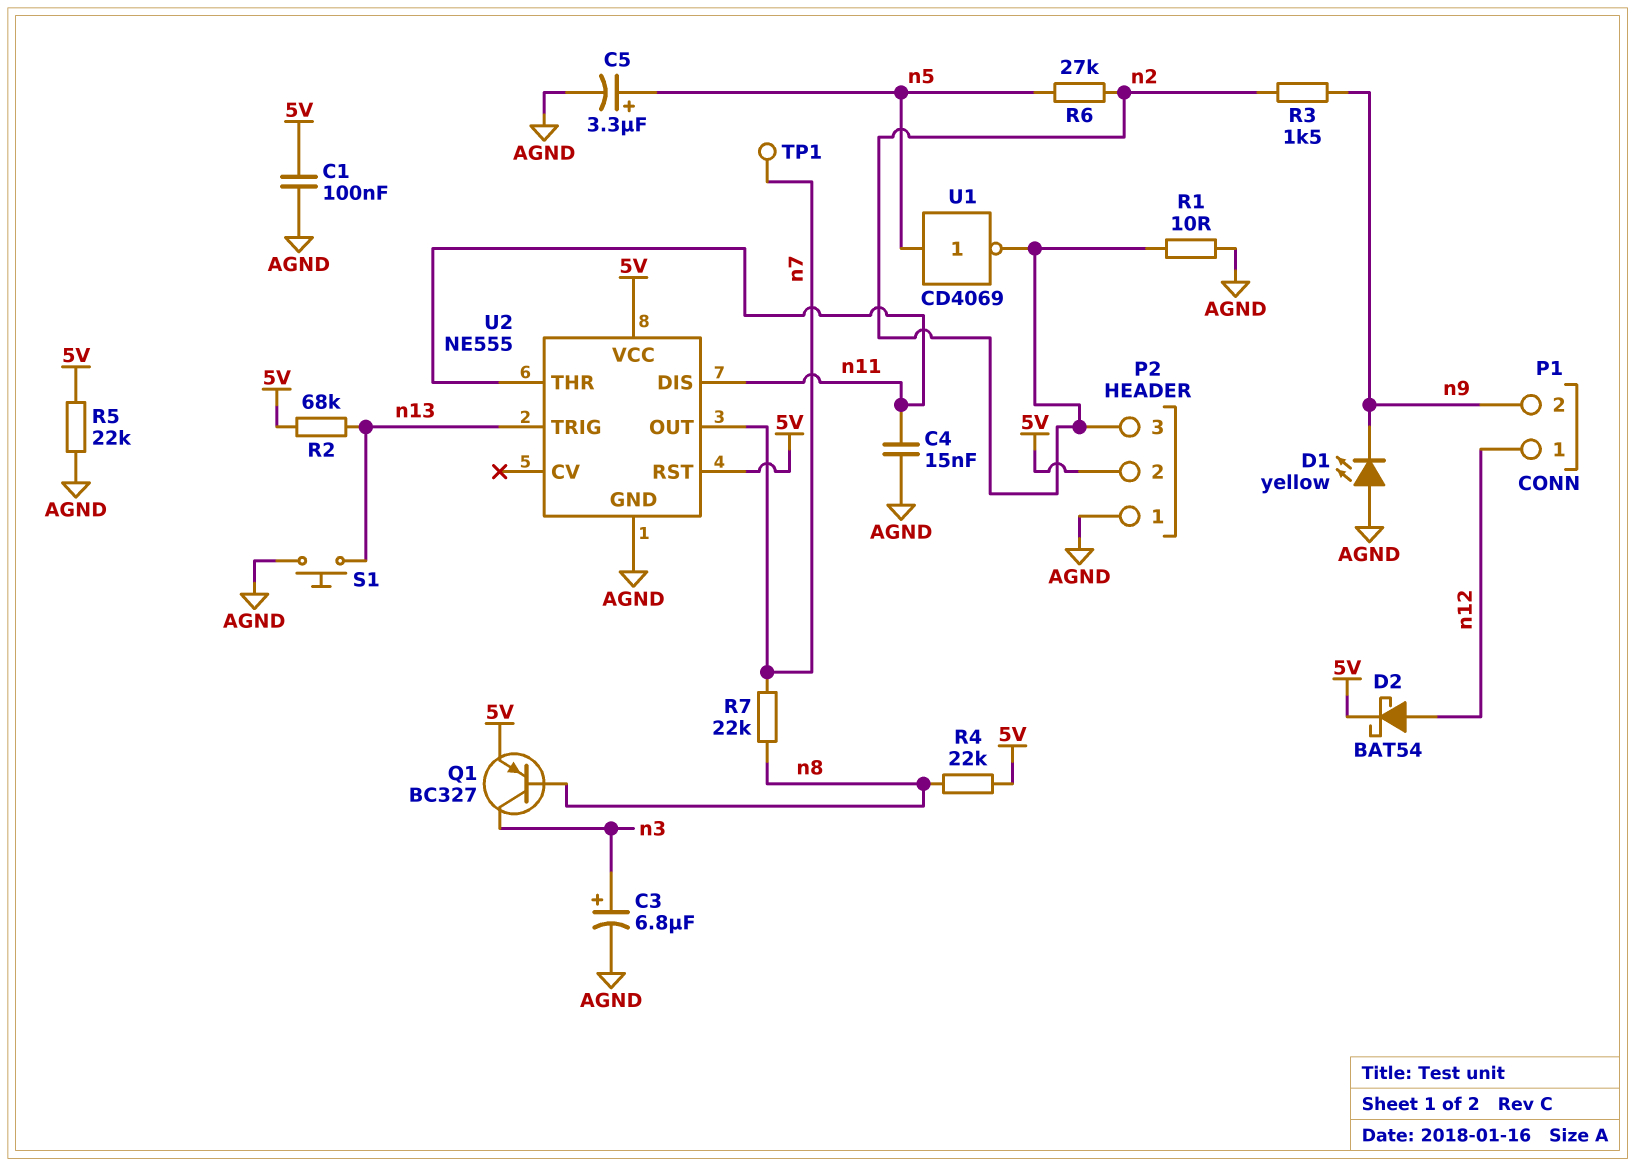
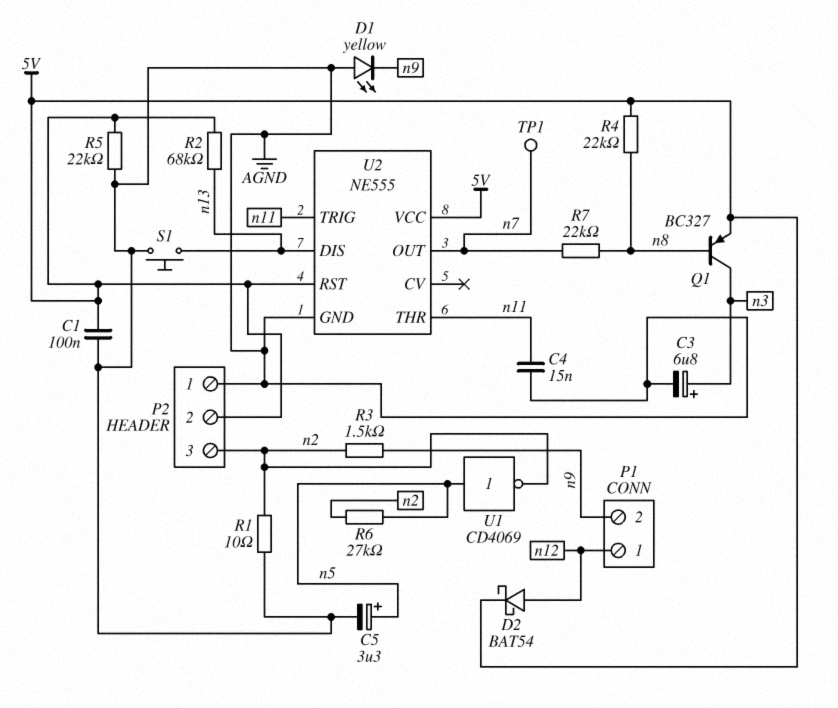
U2 pin DIS: n11 -> n13
U2 pin TRIG: n13 -> n11

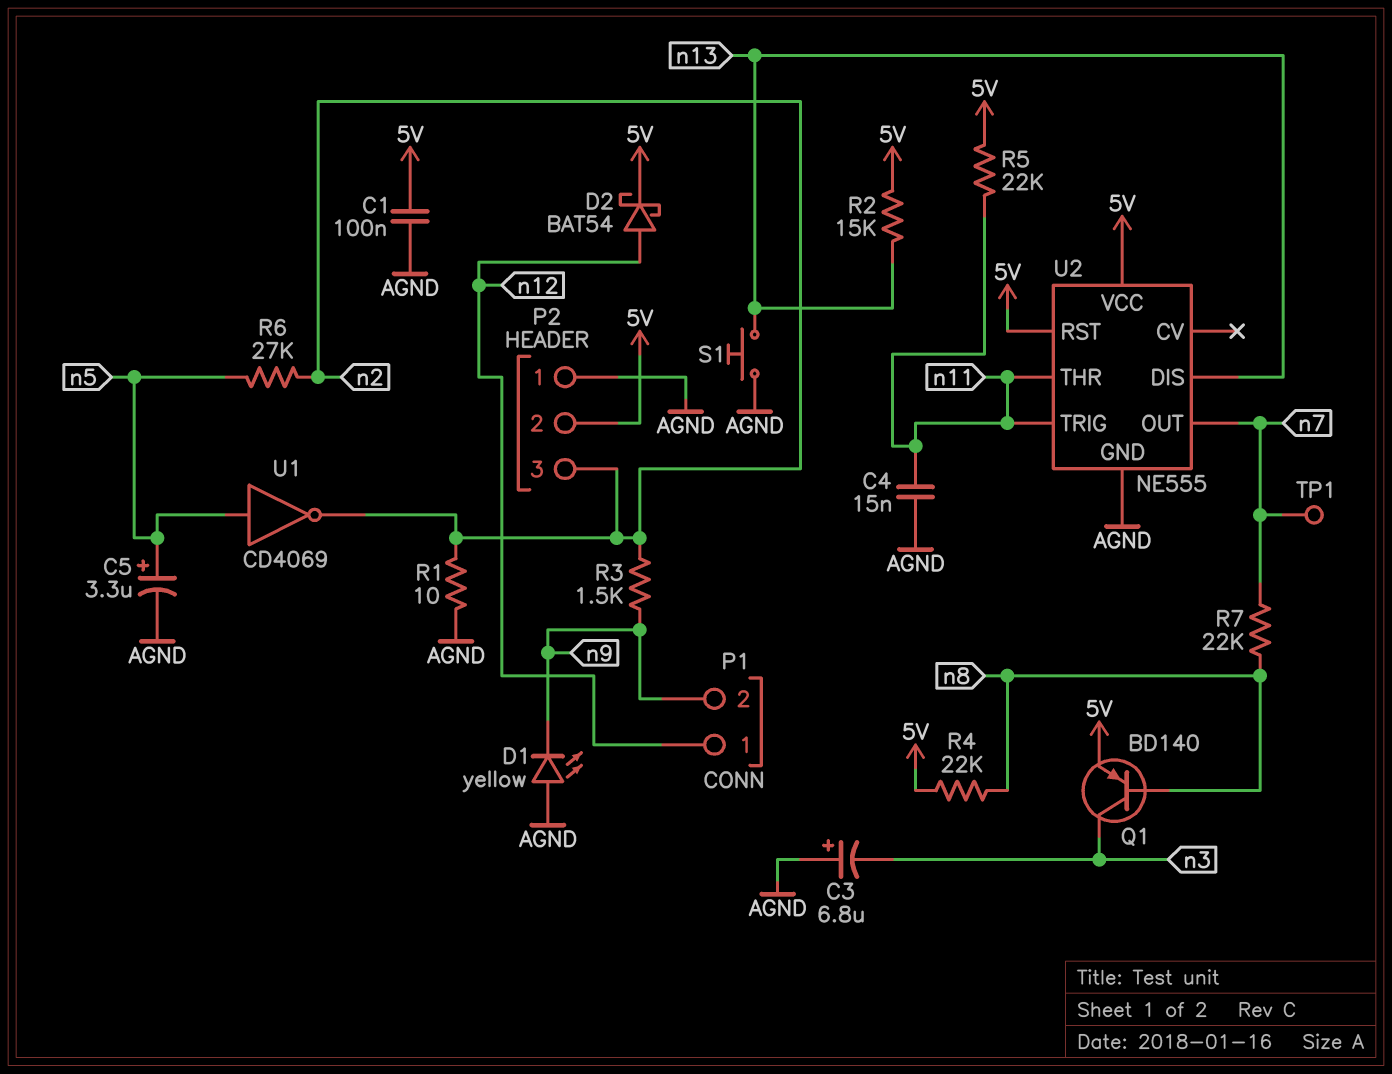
C3: 6.8uF (plus n3, minus AGND) -> 6.8uF (plus AGND, minus n3)
Q1: PNP BC327 (B n8, C n3, E 5V) -> PNP BD140 (B n8, C n3, E 5V)
R2: 68k (5V, n13) -> 15k (5V, n13)
R5: 22k (5V, AGND) -> 22k (5V, n11)

